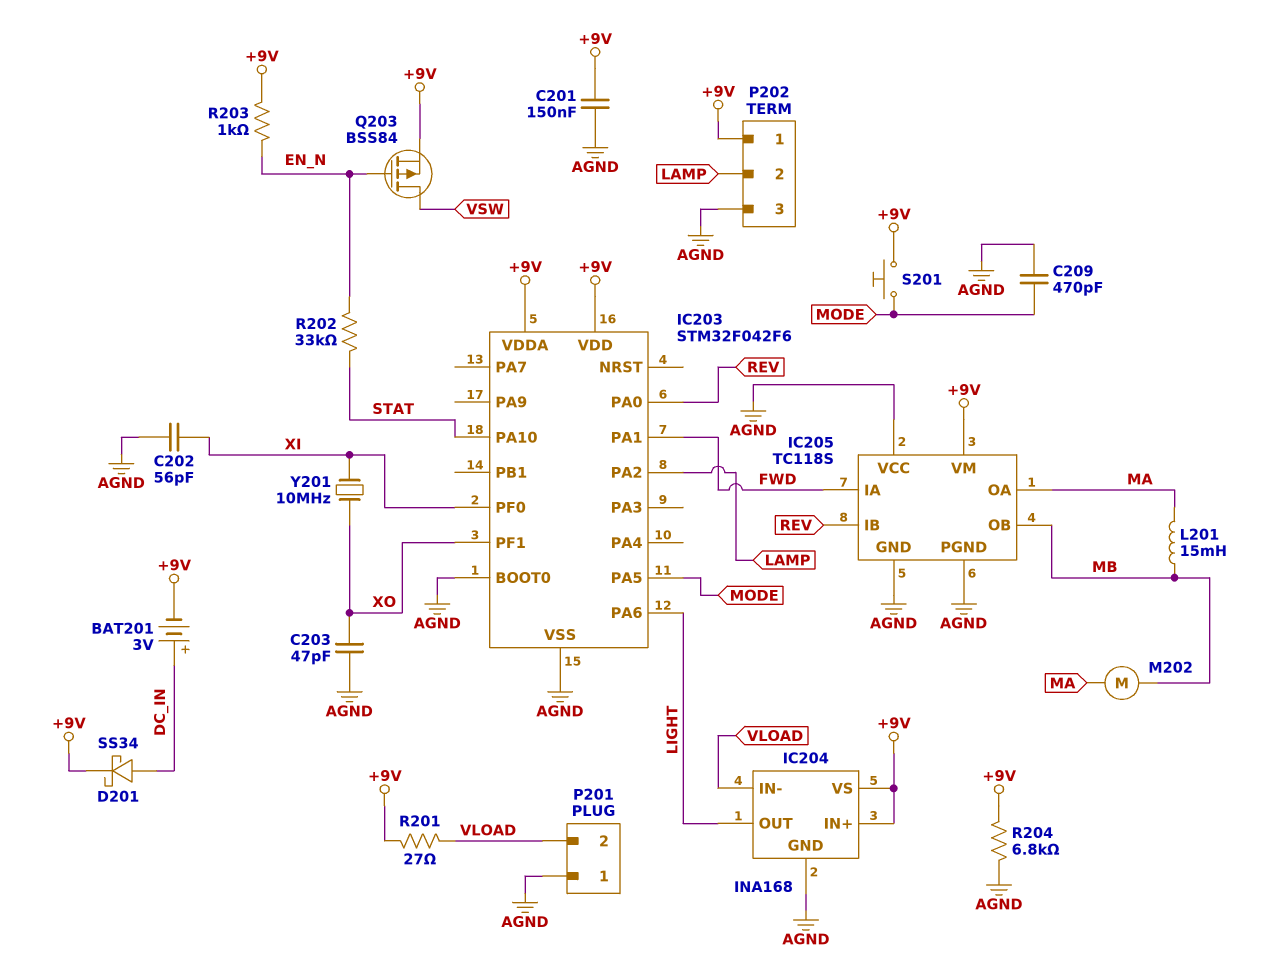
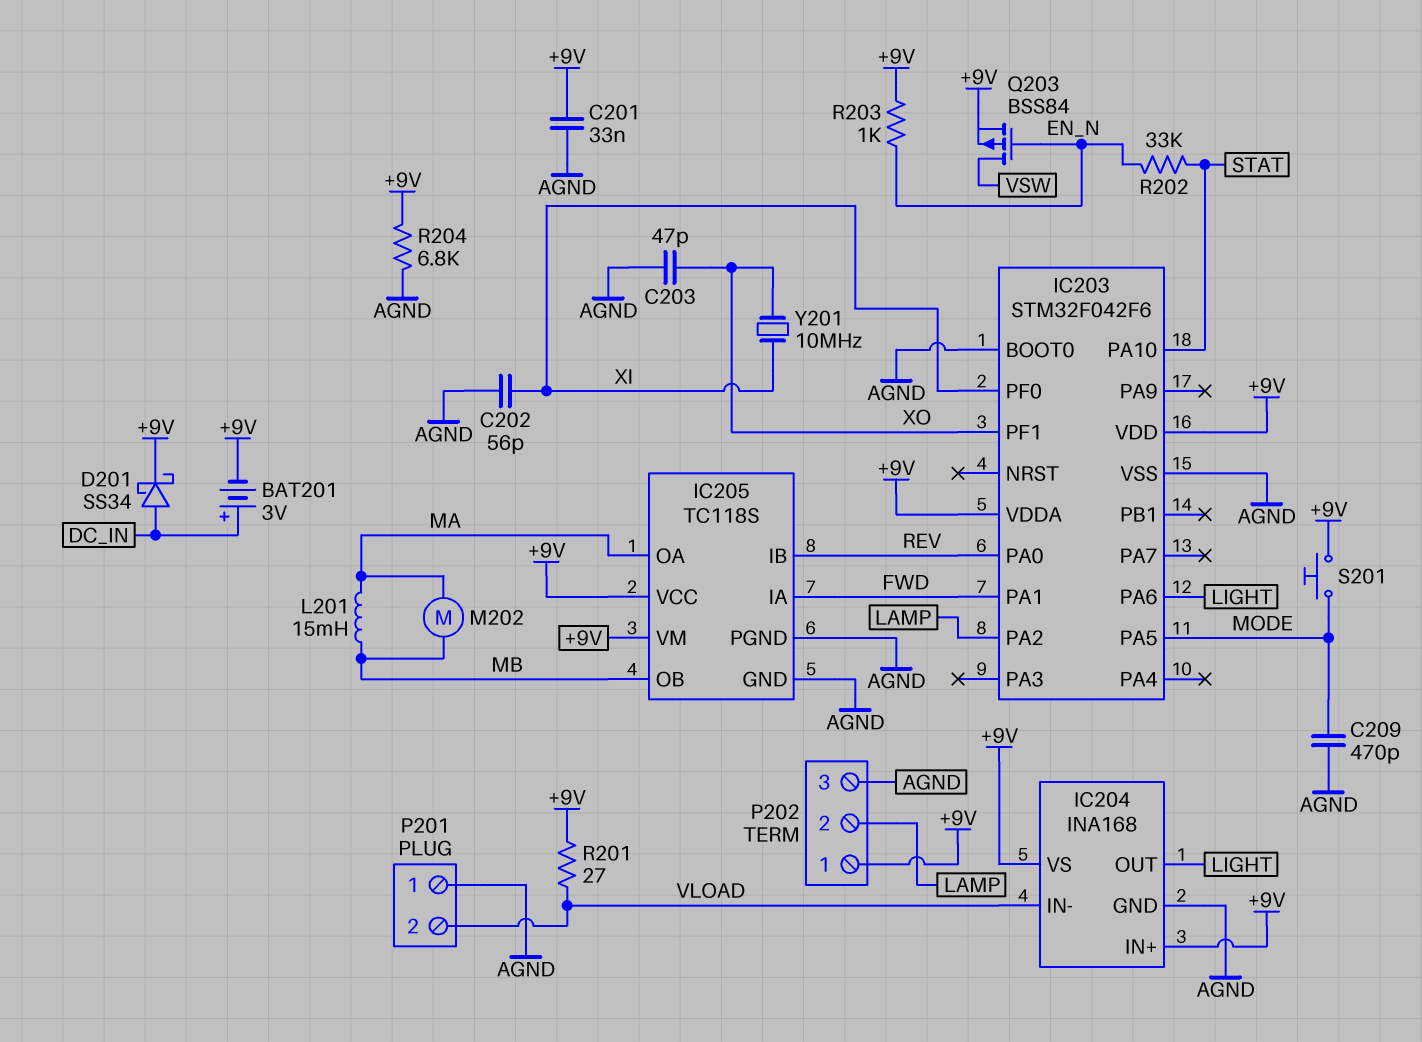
C201: 150nF (+9V, AGND) -> 33nF (+9V, AGND)
IC205 pin VCC: AGND -> +9V

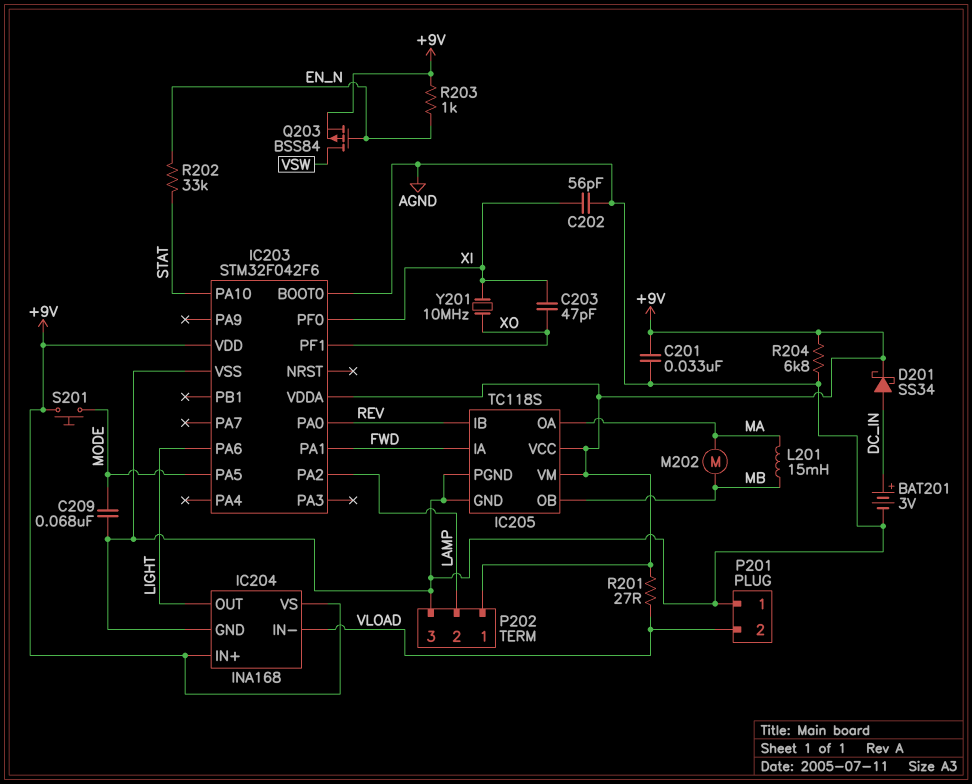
BAT201: 3V (plus DC_IN, minus +9V) -> 3V (plus DC_IN, minus AGND)
C203: 47pF (AGND, XO) -> 47pF (XI, XO)
C209: 470pF (AGND, MODE) -> 68nF (AGND, MODE)

